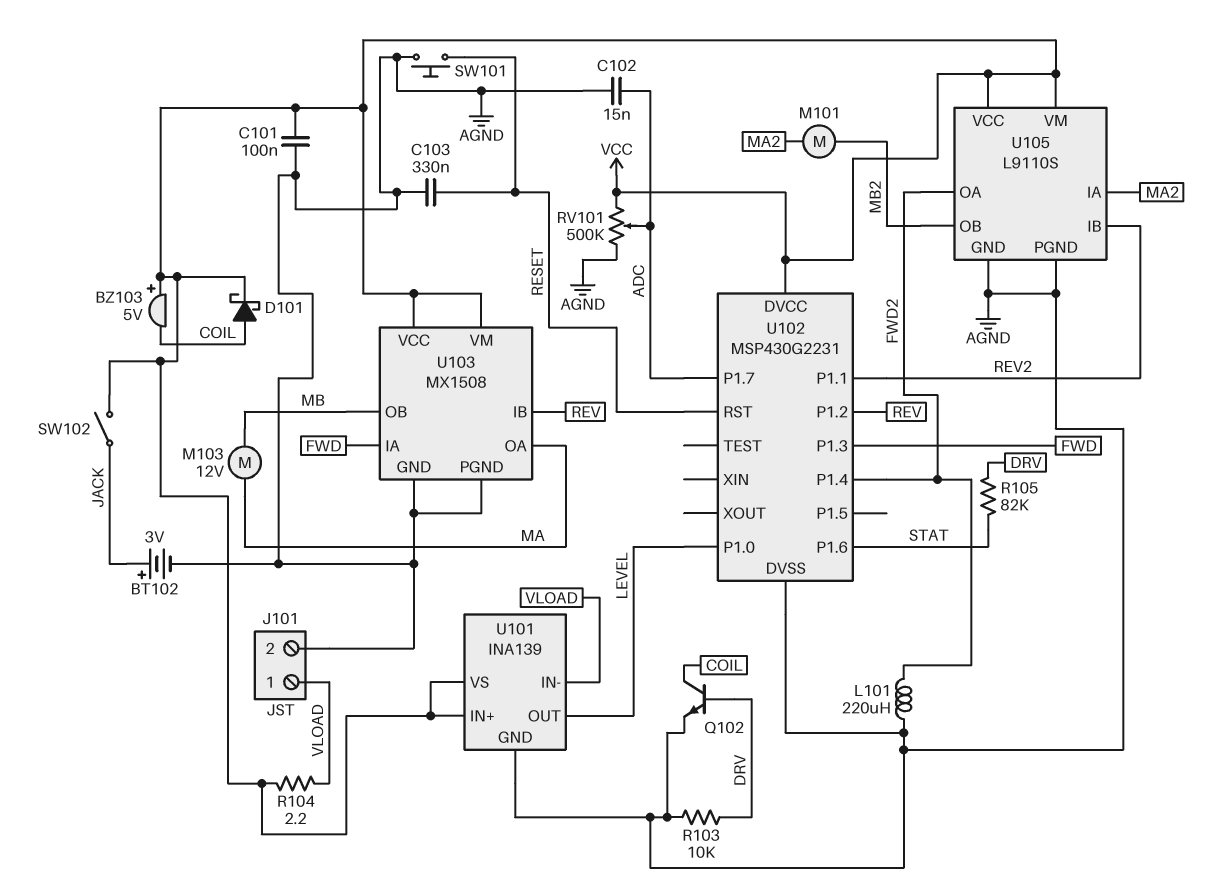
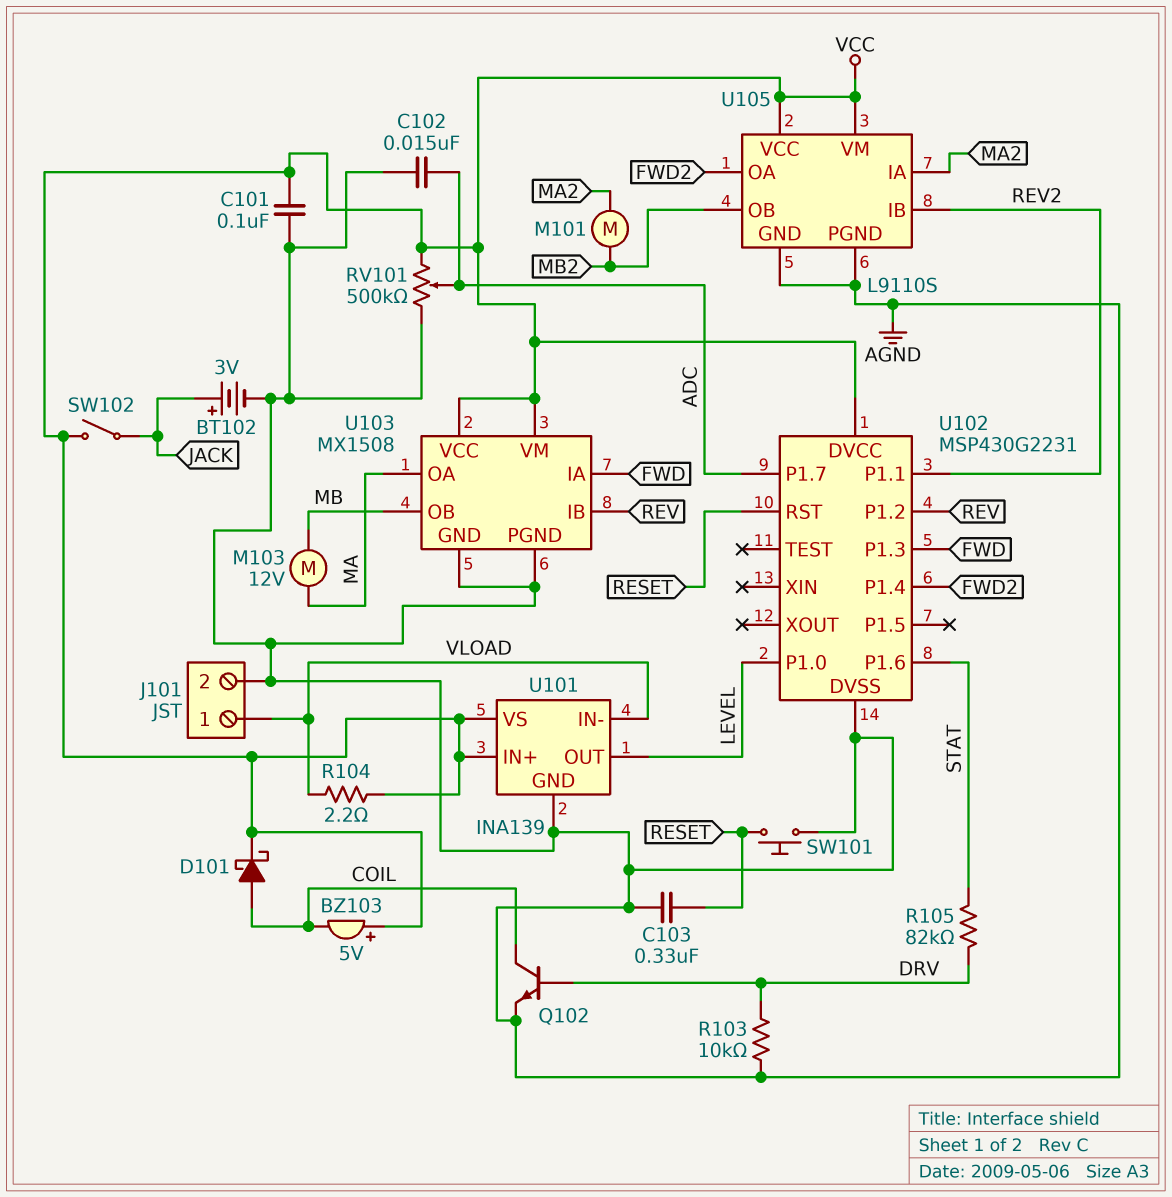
L101: 220uH (AGND, FWD2) -> none

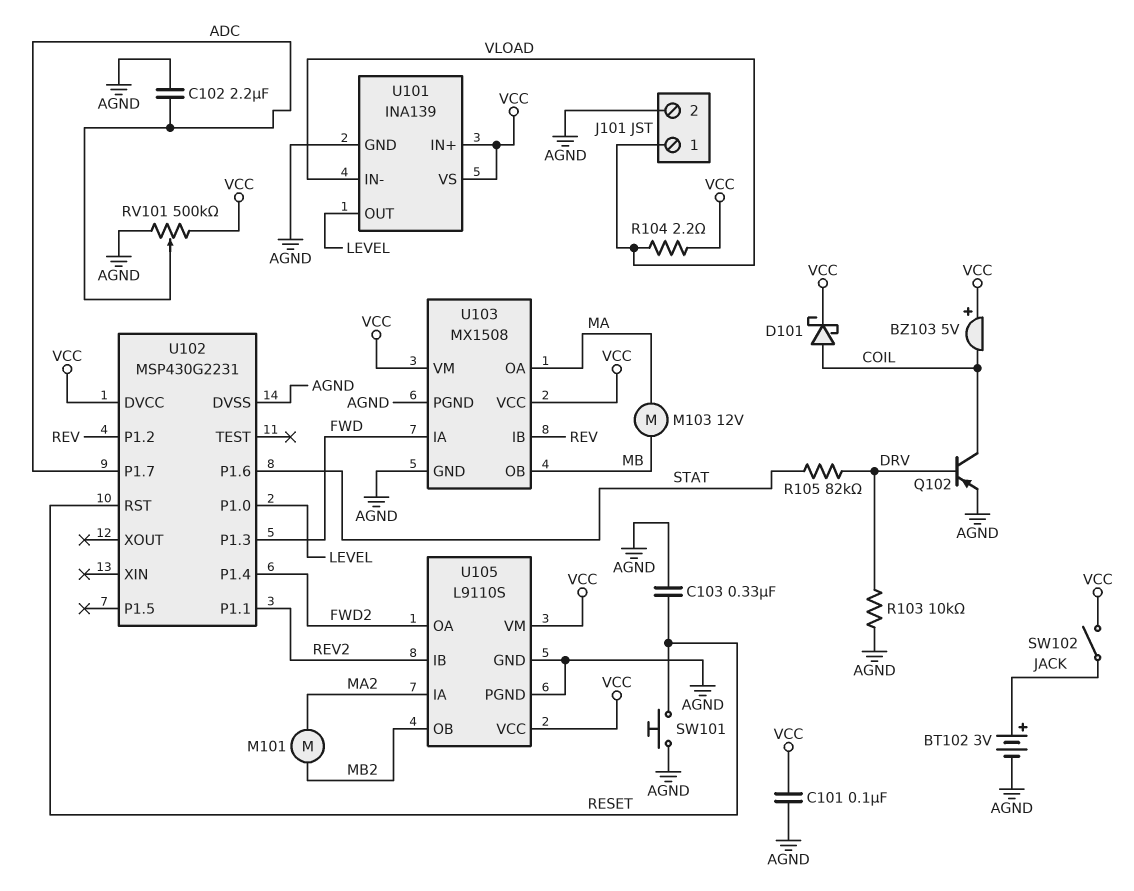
C102: 15nF (ADC, AGND) -> 2.2uF (ADC, AGND)
Q102: NPN (B DRV, C COIL, E AGND) -> PNP (B DRV, C COIL, E AGND)

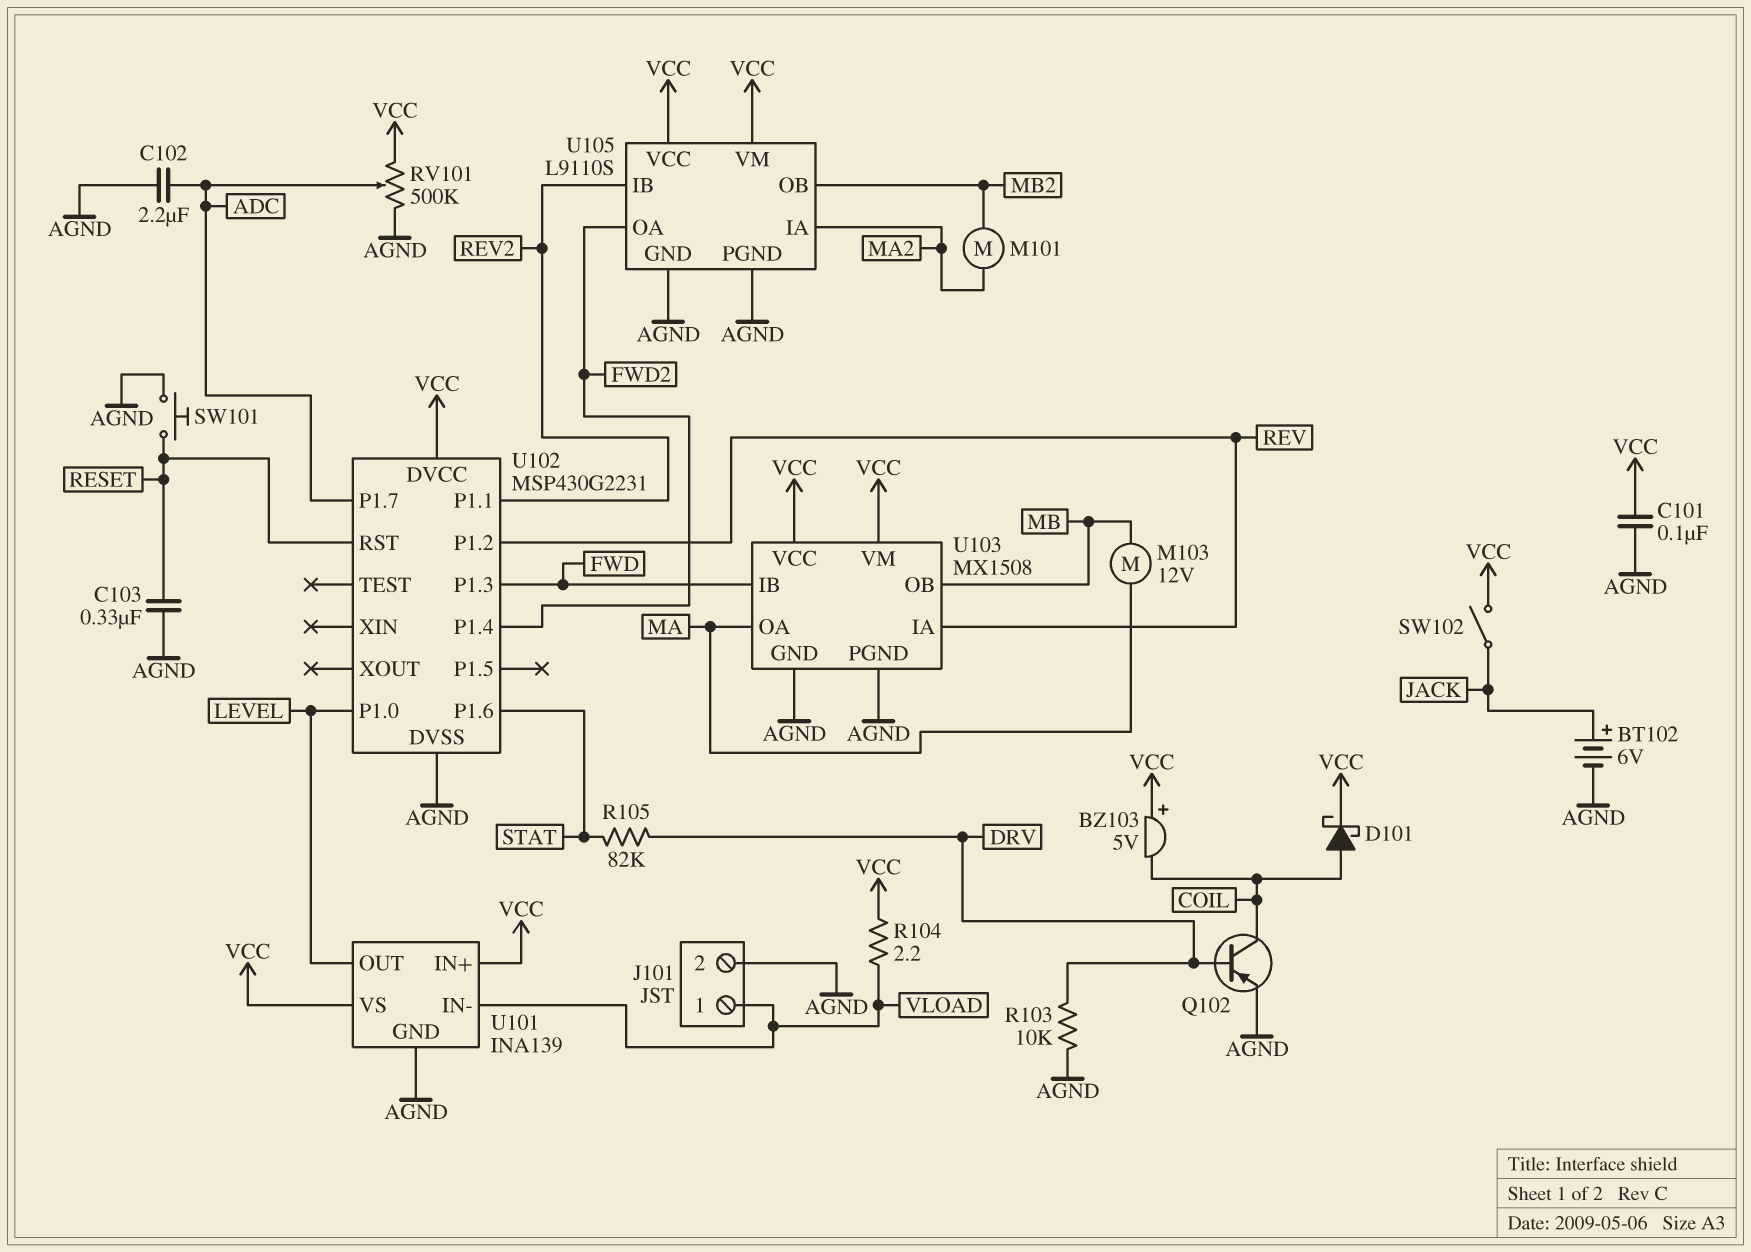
BT102: 3V (plus JACK, minus AGND) -> 6V (plus JACK, minus AGND)
U103 pin IA: FWD -> REV
U103 pin IB: REV -> FWD

